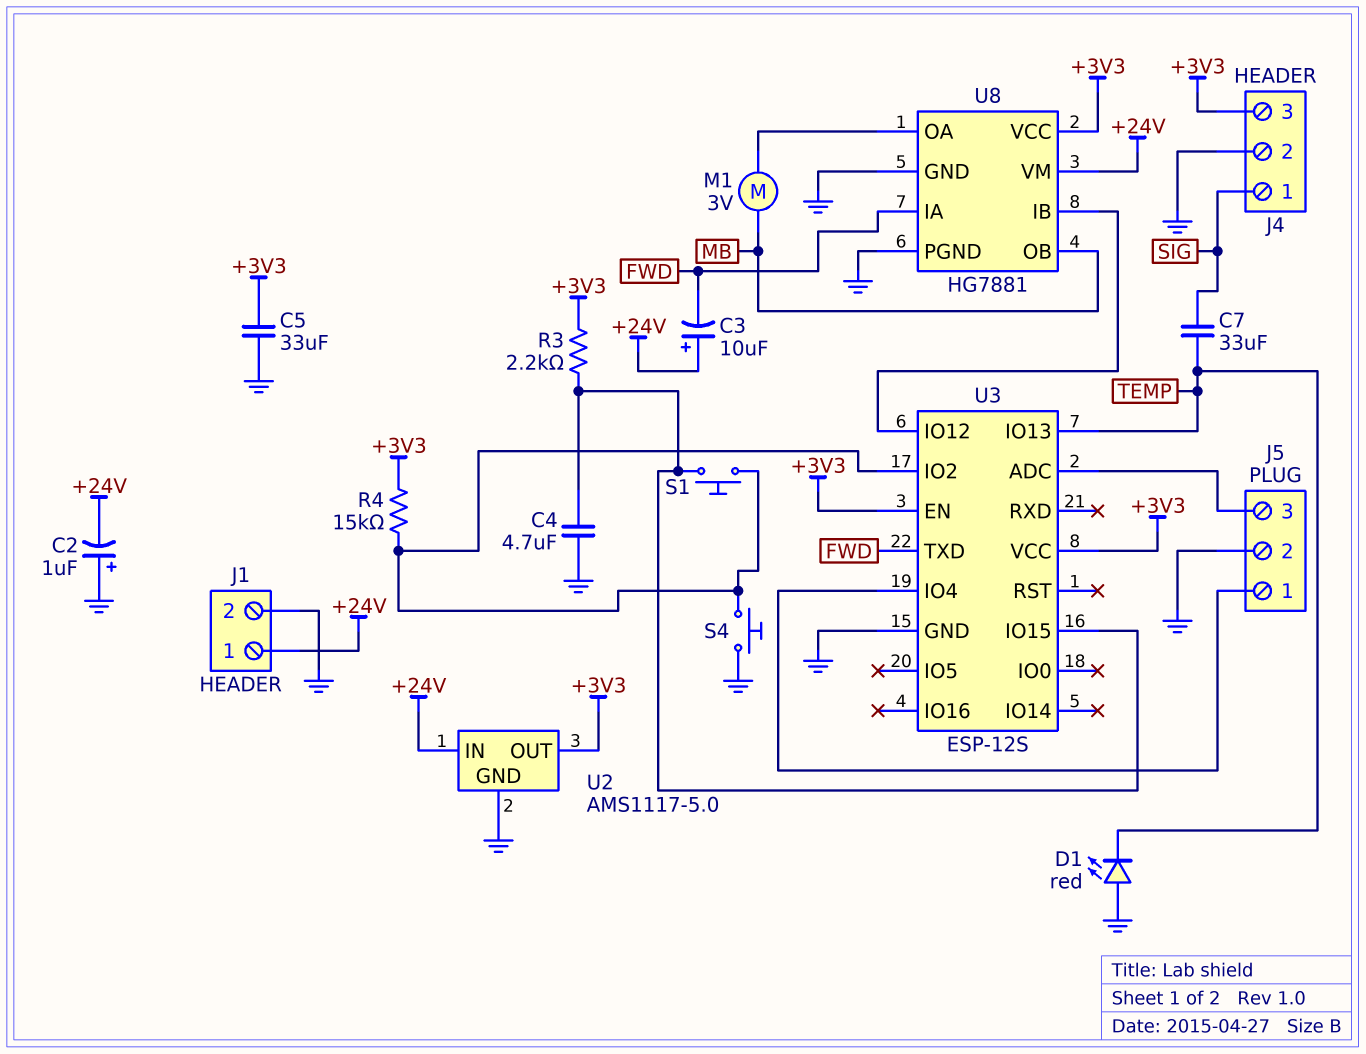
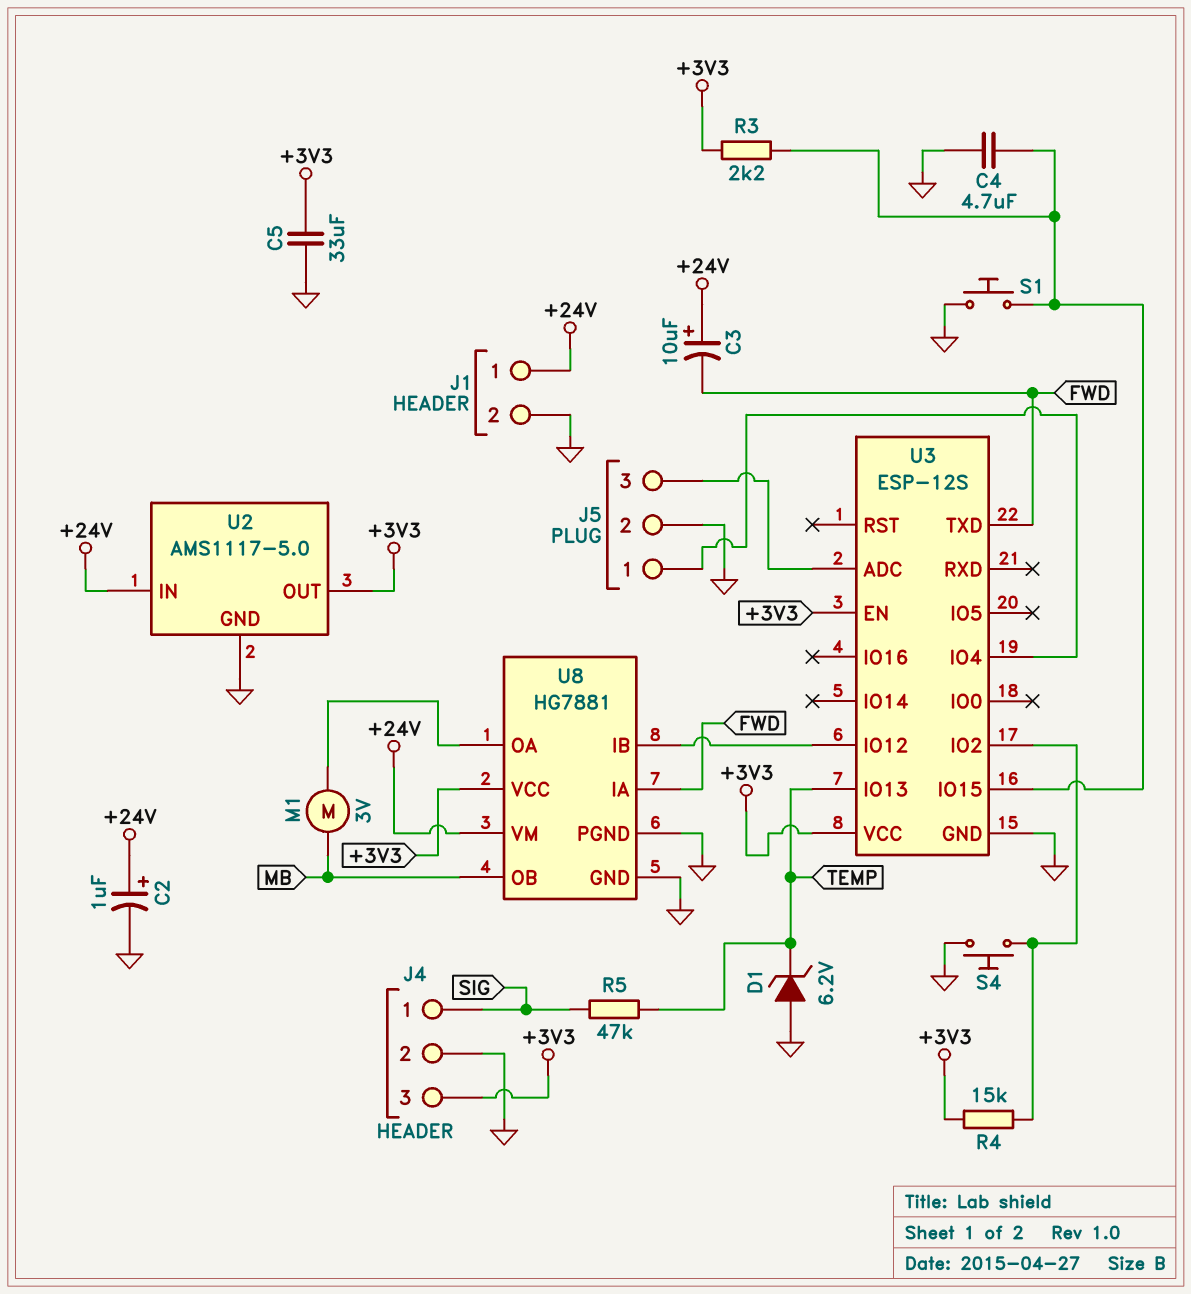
C2: 1uF (plus GND, minus +24V) -> 1uF (plus +24V, minus GND)
C7: 33uF (SIG, TEMP) -> none
D1: LED red (A GND, K TEMP) -> zener 6.2V (A GND, K TEMP)
R5: none -> 47k (SIG, TEMP)
S1: button (U3/IO2, U3/IO15) -> button (GND, U3/IO15)

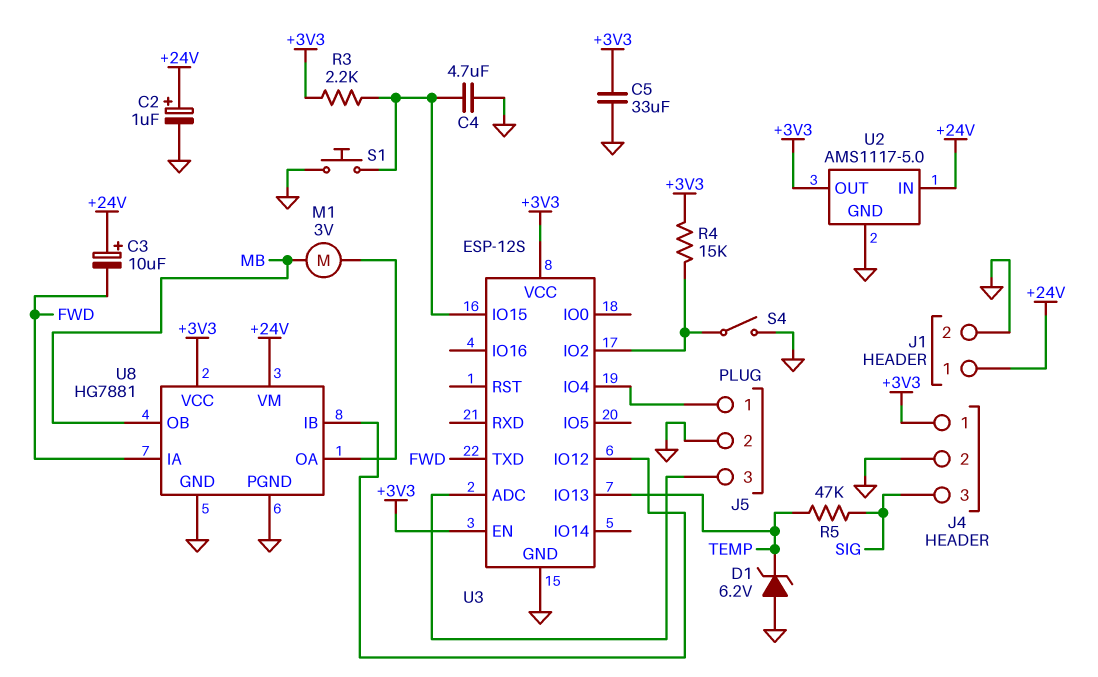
J4 pin 1: SIG -> +3V3
J4 pin 3: +3V3 -> SIG
S4: button (GND, U3/IO2) -> switch (GND, U3/IO2)

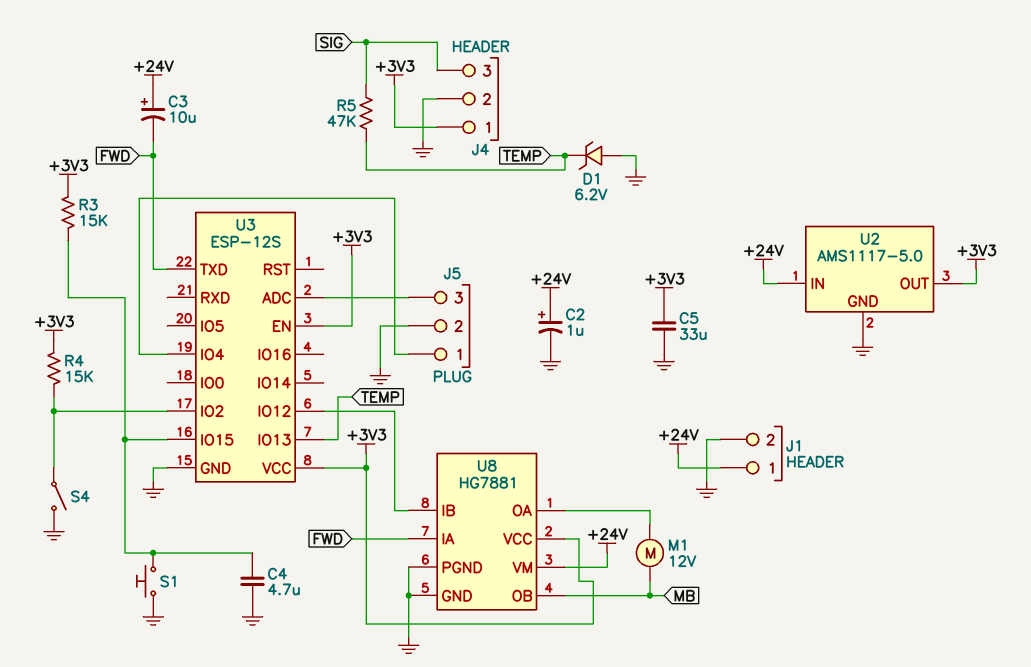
M1: motor 3V (MB, U8/OA) -> motor 12V (MB, U8/OA)
R3: 2.2k (+3V3, U3/IO15) -> 15k (+3V3, U3/IO15)

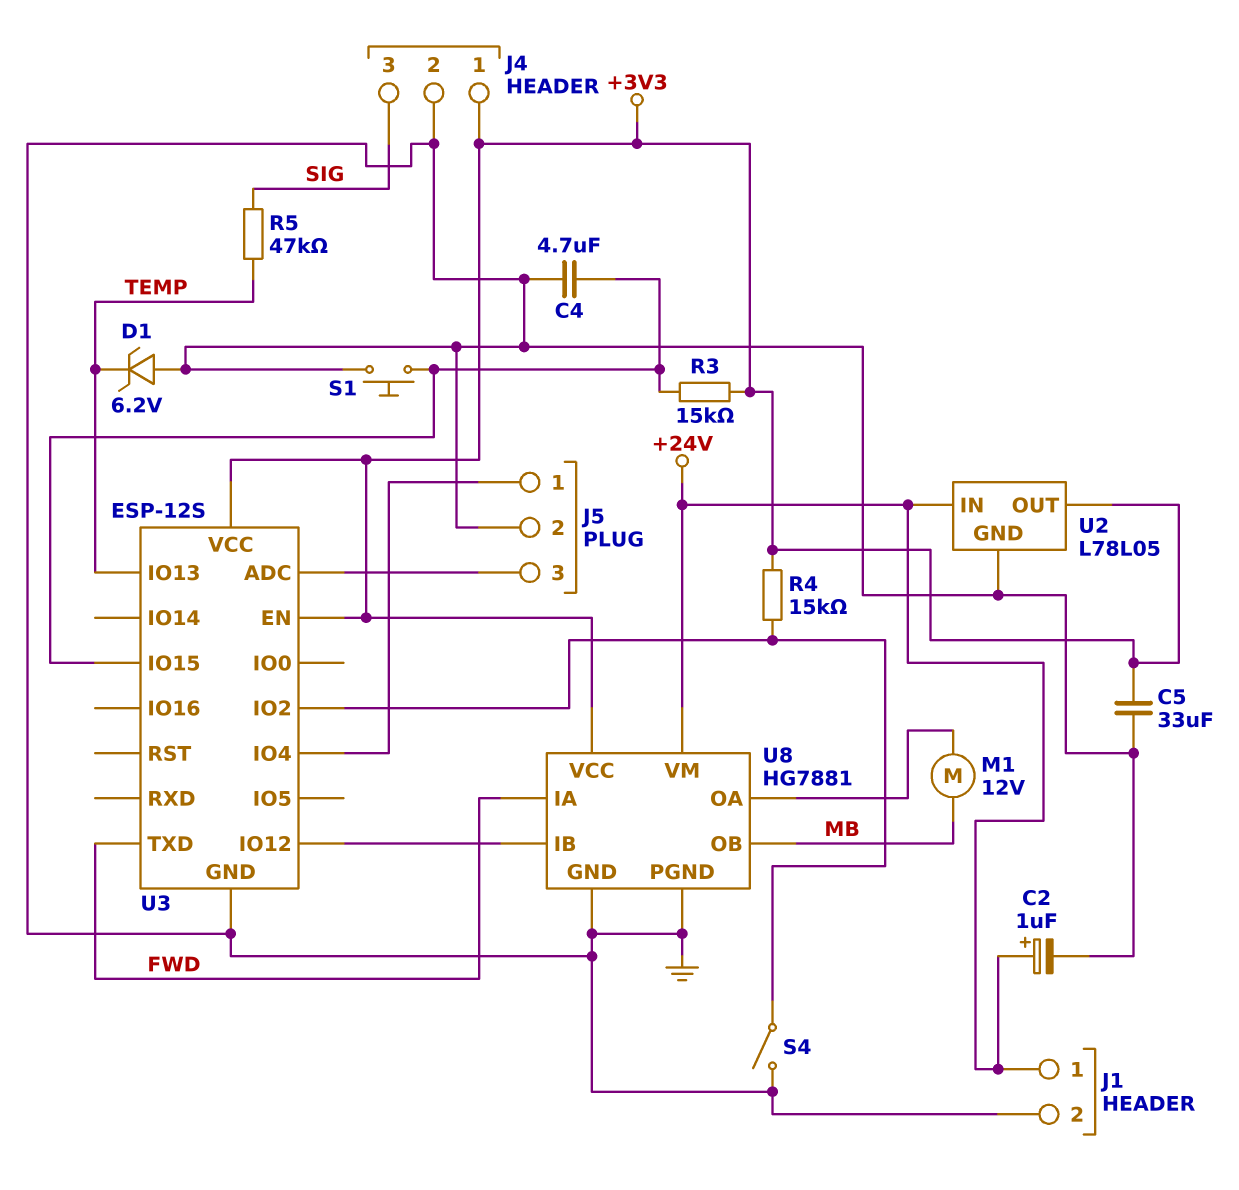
C3: 10uF (plus +24V, minus FWD) -> none
U2: AMS1117-5.0 -> L78L05

